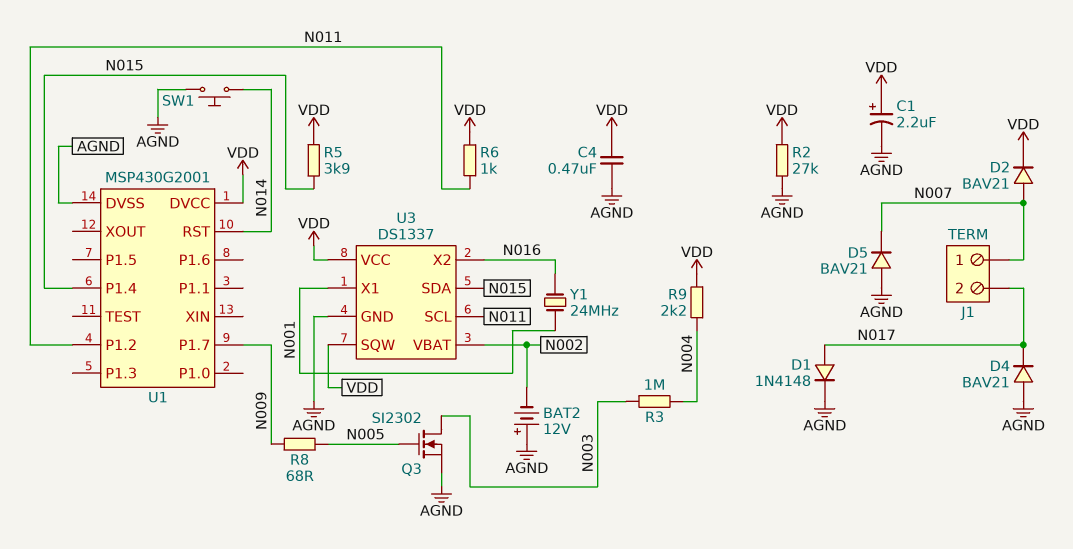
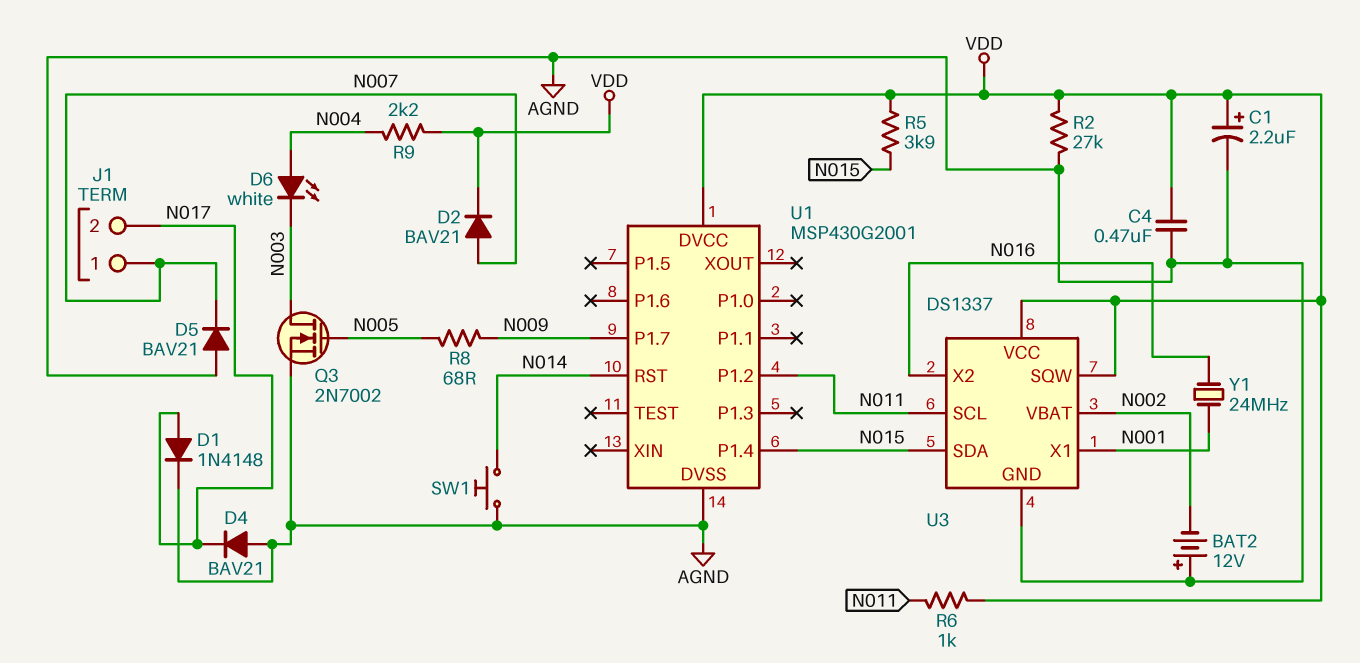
D6: none -> LED white (A N004, K N003)
Q3: NMOS SI2302 (G N005, D N003, S AGND) -> NMOS 2N7002 (G N005, D N003, S AGND)
R3: 1M (N003, N004) -> none

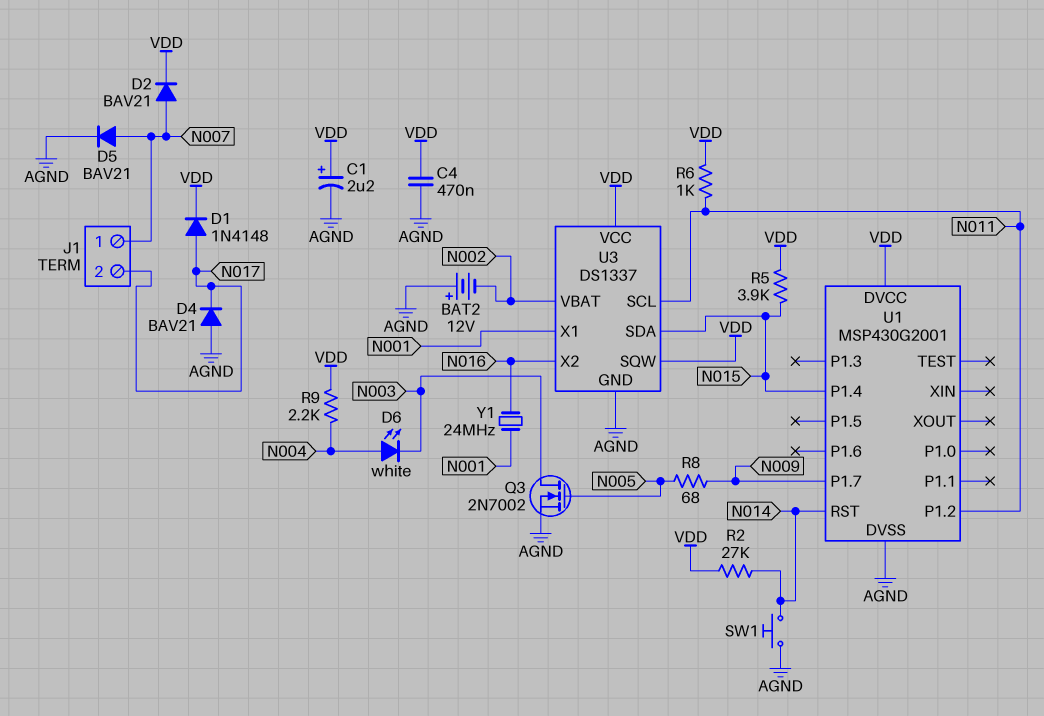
D1: diode 1N4148 (A N017, K AGND) -> diode 1N4148 (A N017, K VDD)
D5: diode BAV21 (A AGND, K N007) -> diode BAV21 (A N007, K AGND)
R2: 27k (AGND, VDD) -> 27k (N014, VDD)

